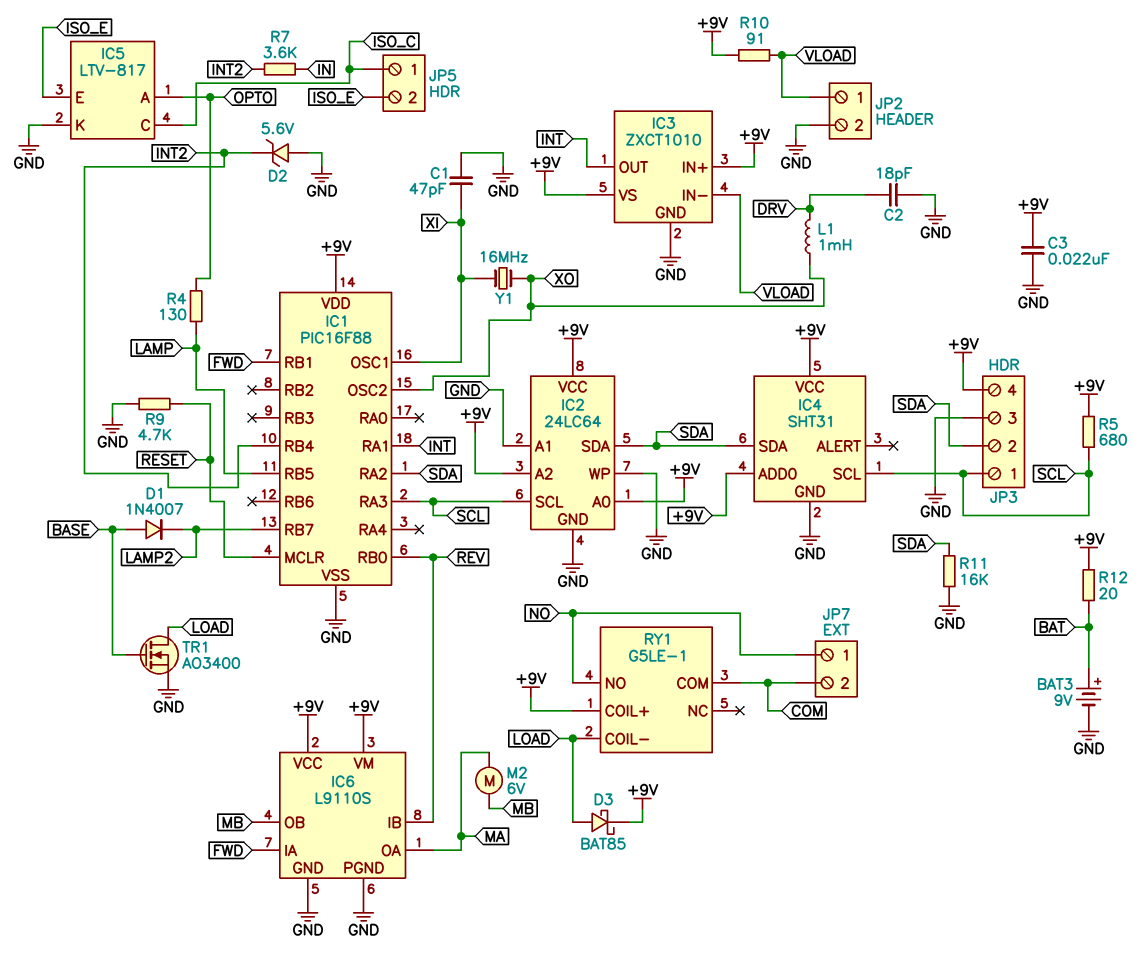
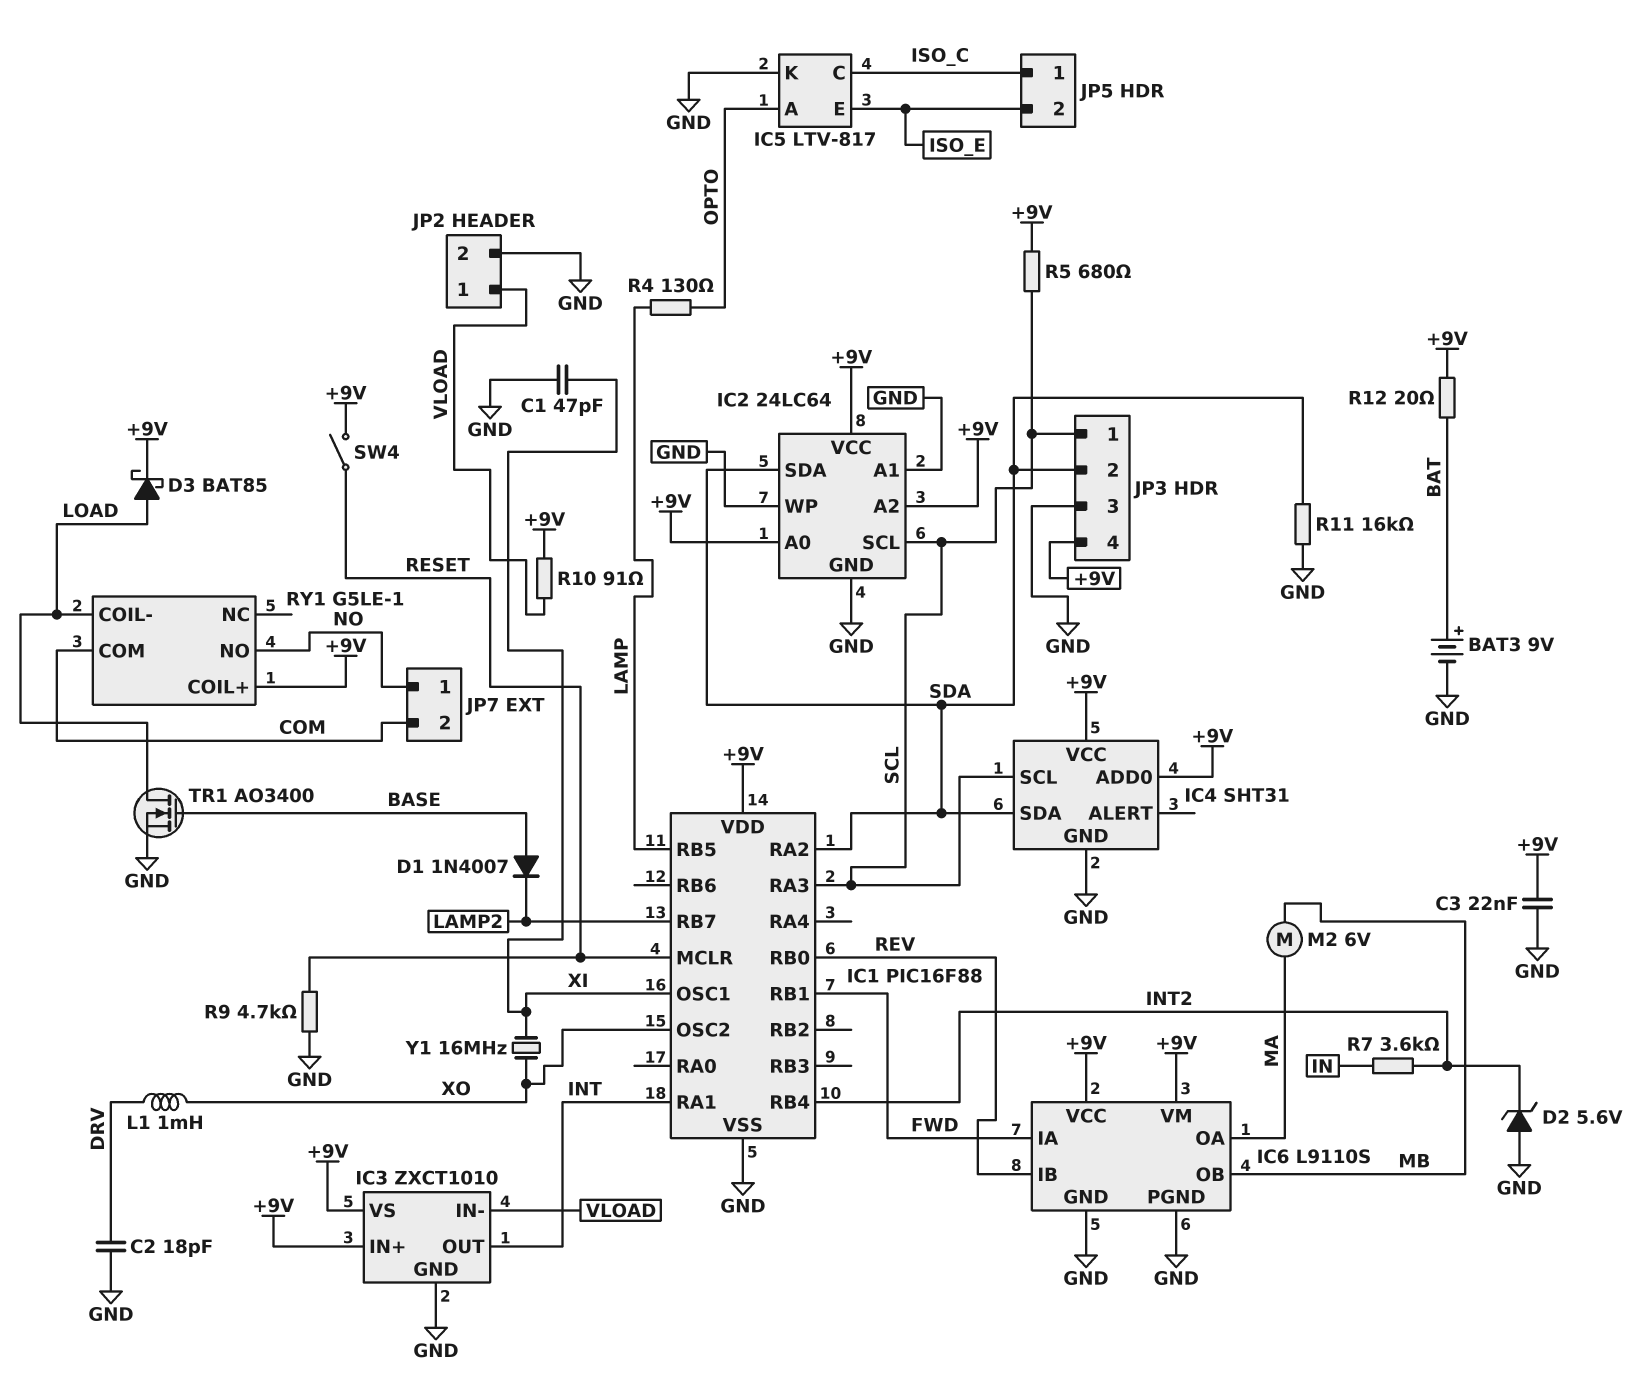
SW4: none -> switch (+9V, RESET)

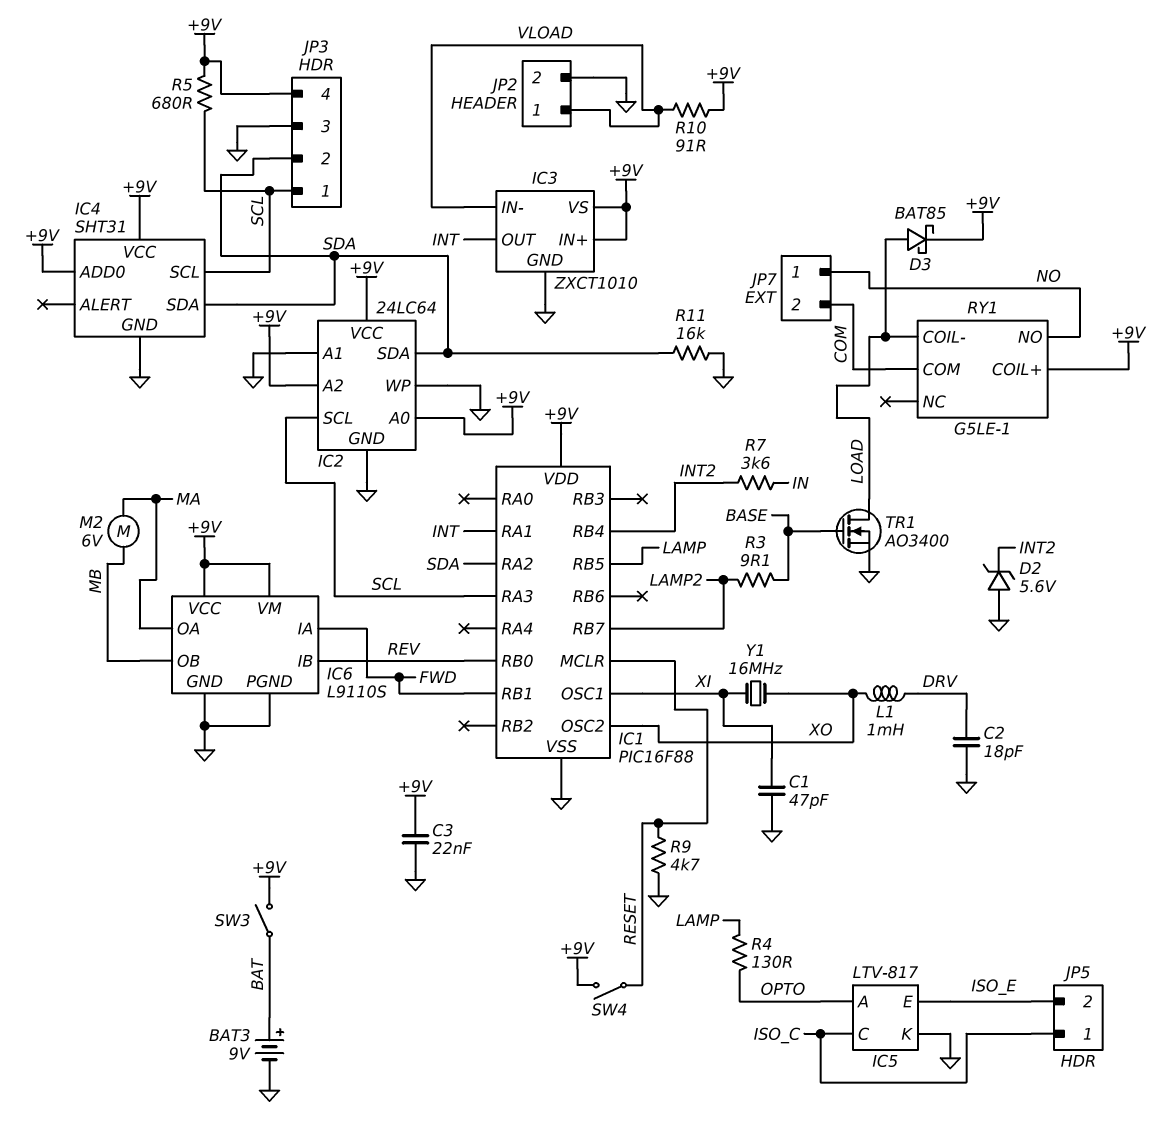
D1: diode 1N4007 (A BASE, K LAMP2) -> none
R3: none -> 9.1 (BASE, LAMP2)
R12: 20 (+9V, BAT) -> none
SW3: none -> switch (+9V, BAT)

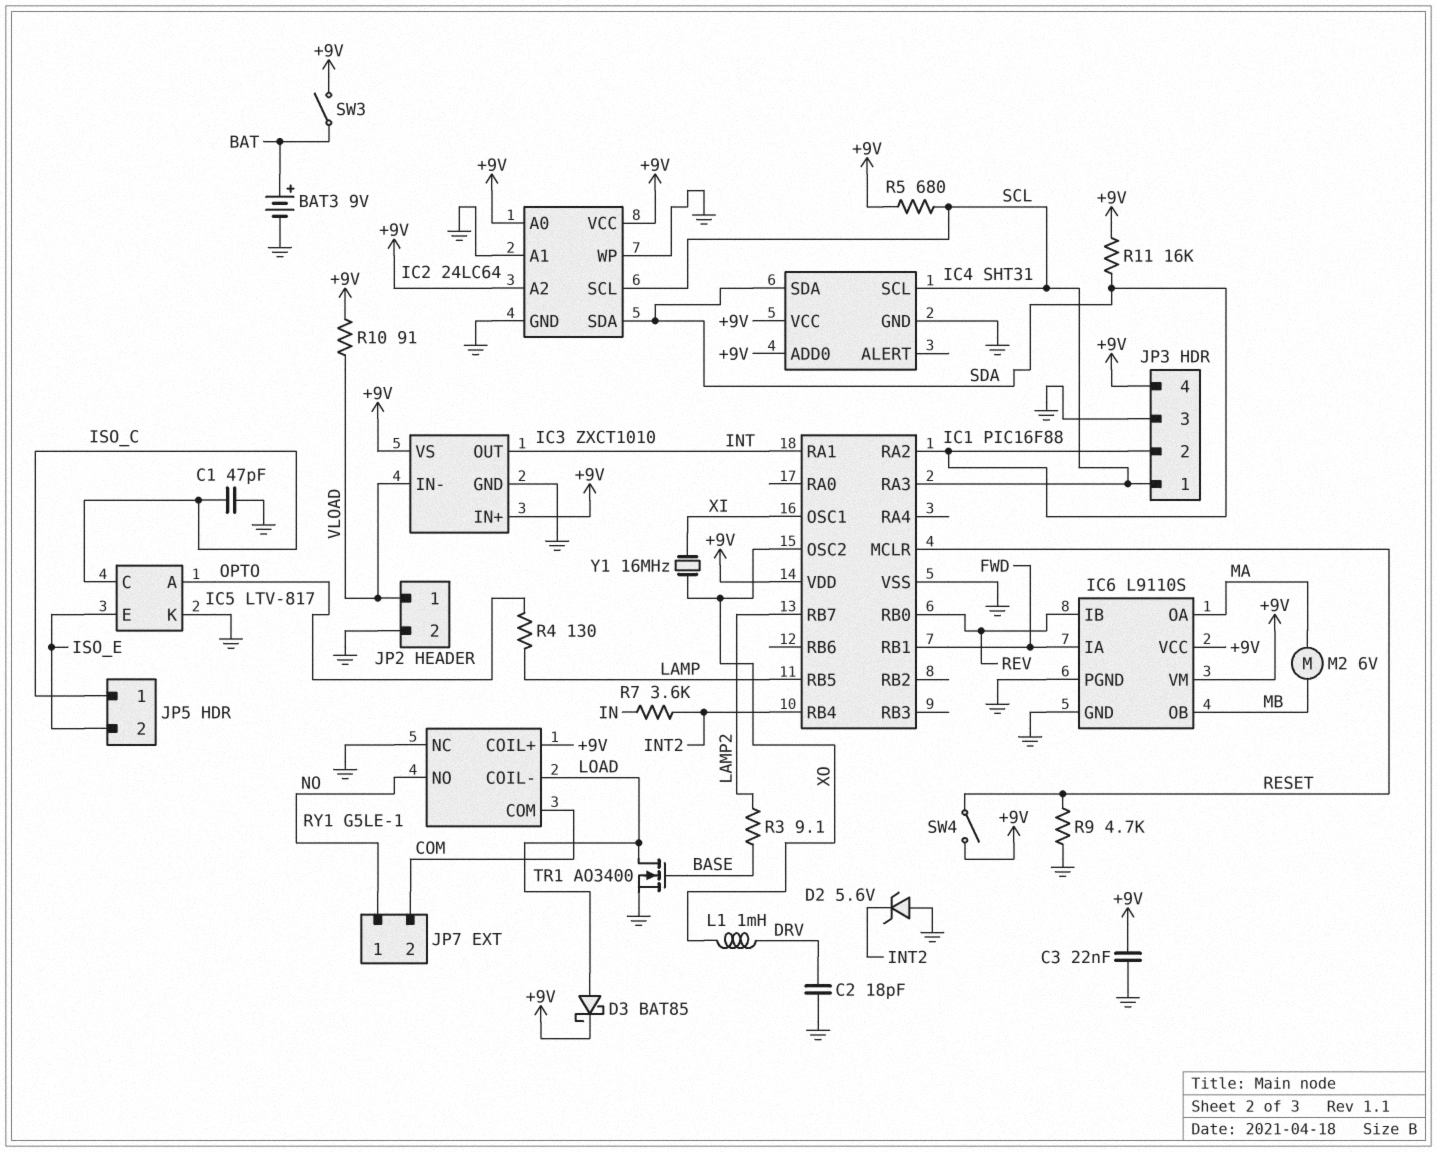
C1: 47pF (GND, XI) -> 47pF (GND, ISO_C)
R11: 16k (GND, SDA) -> 16k (+9V, SDA)
RY1 pin NC: none -> GND

